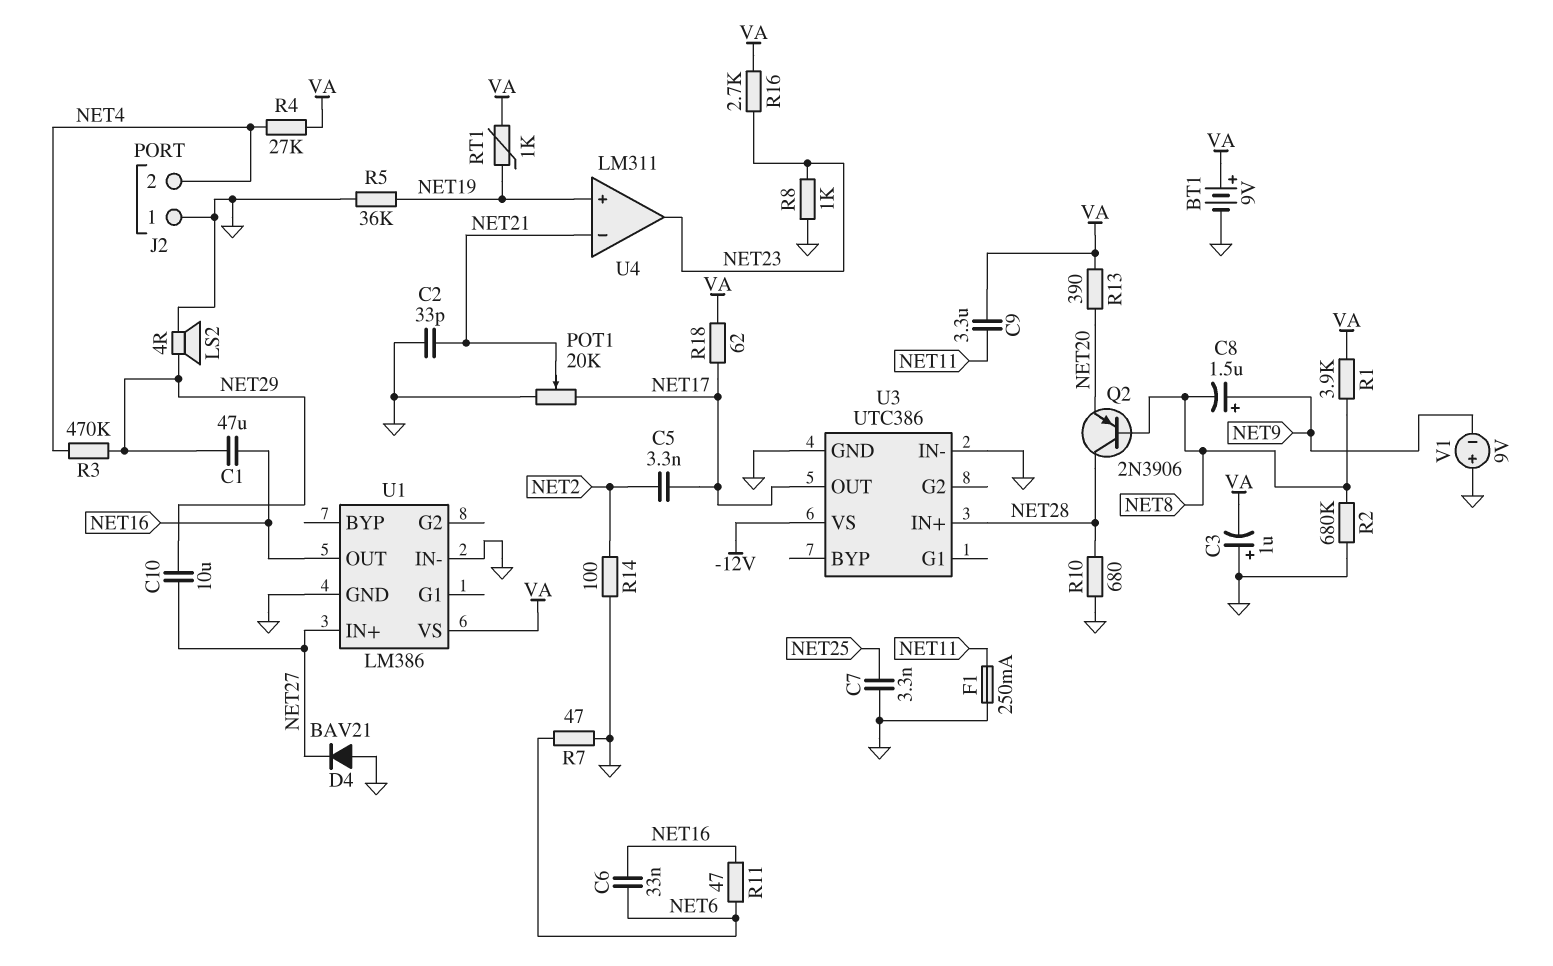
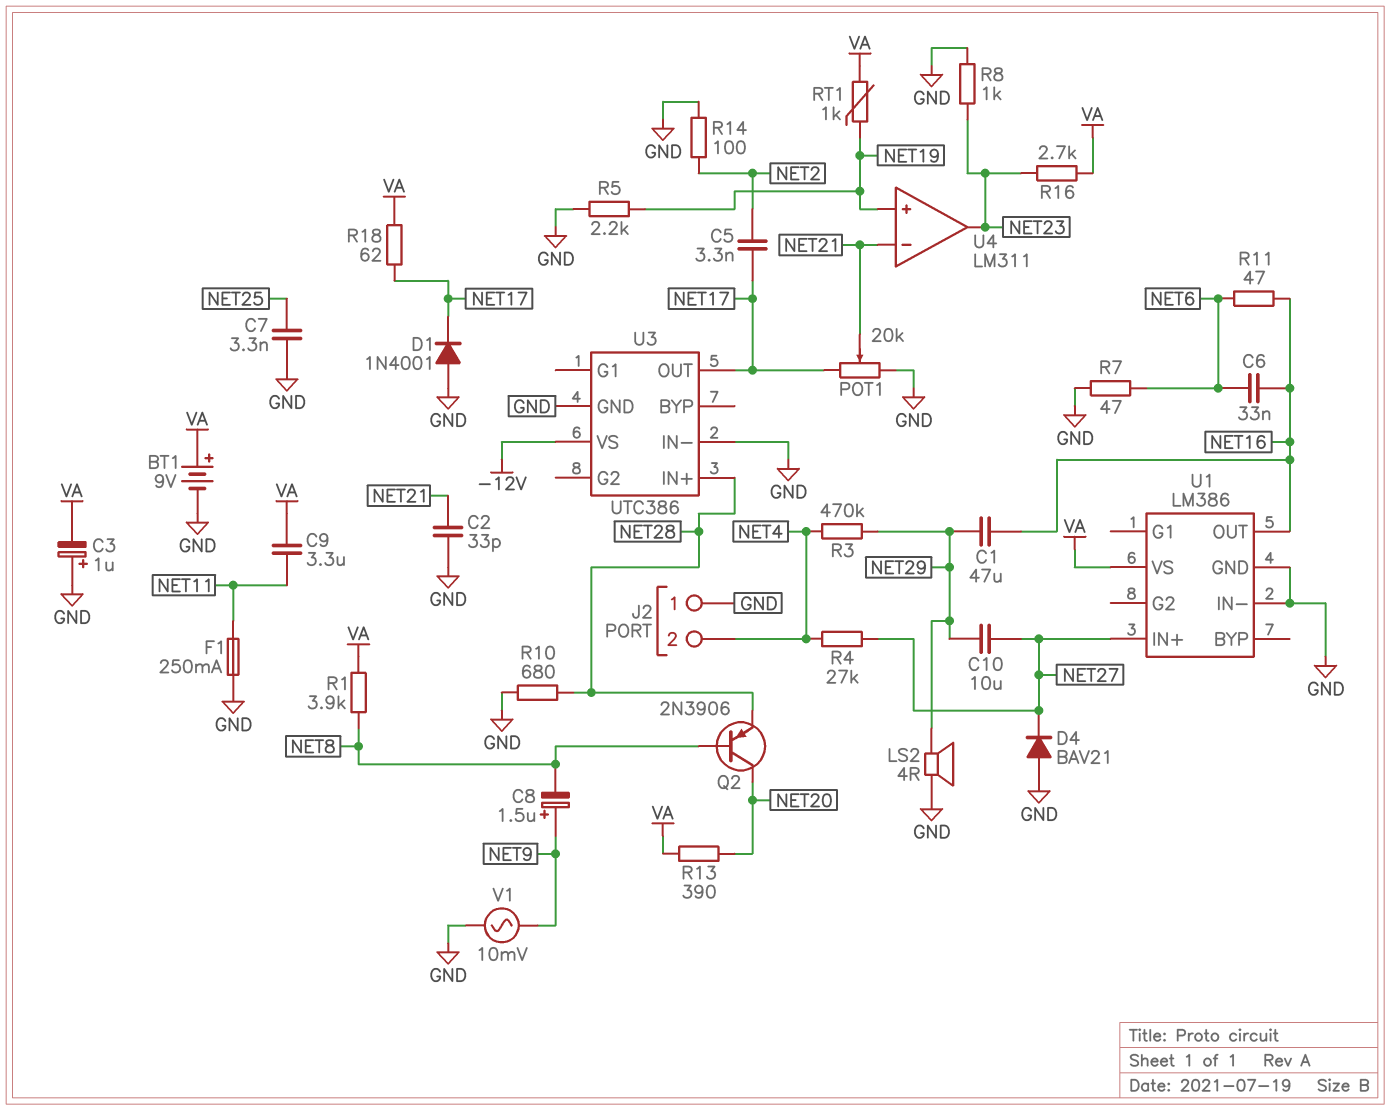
D1: none -> diode 1N4001 (A GND, K NET17)
Q2: PNP 2N3906 (B NET8, C NET28, E NET20) -> PNP 2N3906 (B NET8, C NET20, E NET28)
R2: 680k (GND, NET8) -> none
R4: 27k (NET4, VA) -> 27k (NET4, NET27)
R5: 36k (GND, NET19) -> 2.2k (GND, NET19)
V1: 9V (plus GND, minus NET9) -> AC 10mV (GND, NET9)

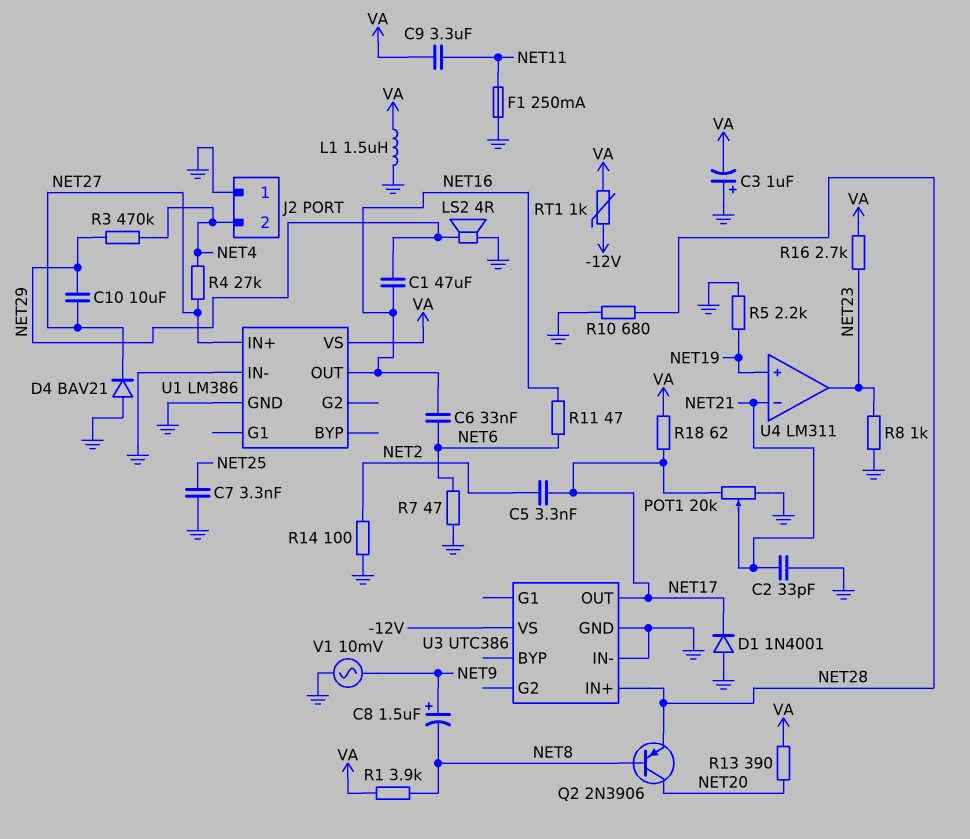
BT1: 9V (plus VA, minus GND) -> none
L1: none -> 1.5uH (GND, VA)
RT1: 1k (NET19, VA) -> 1k (-12V, VA)

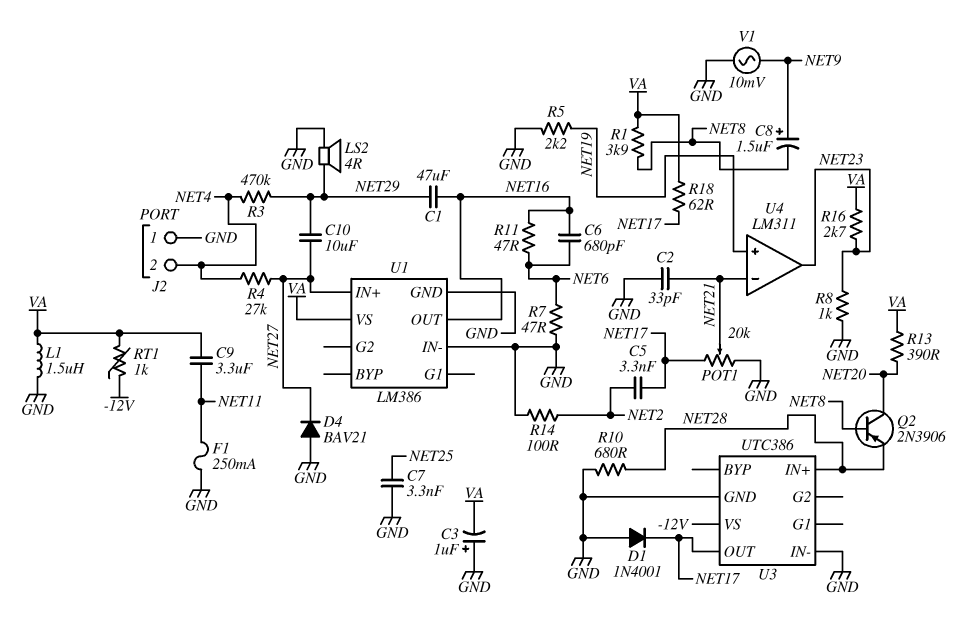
C6: 33nF (NET6, NET16) -> 680pF (NET6, NET16)

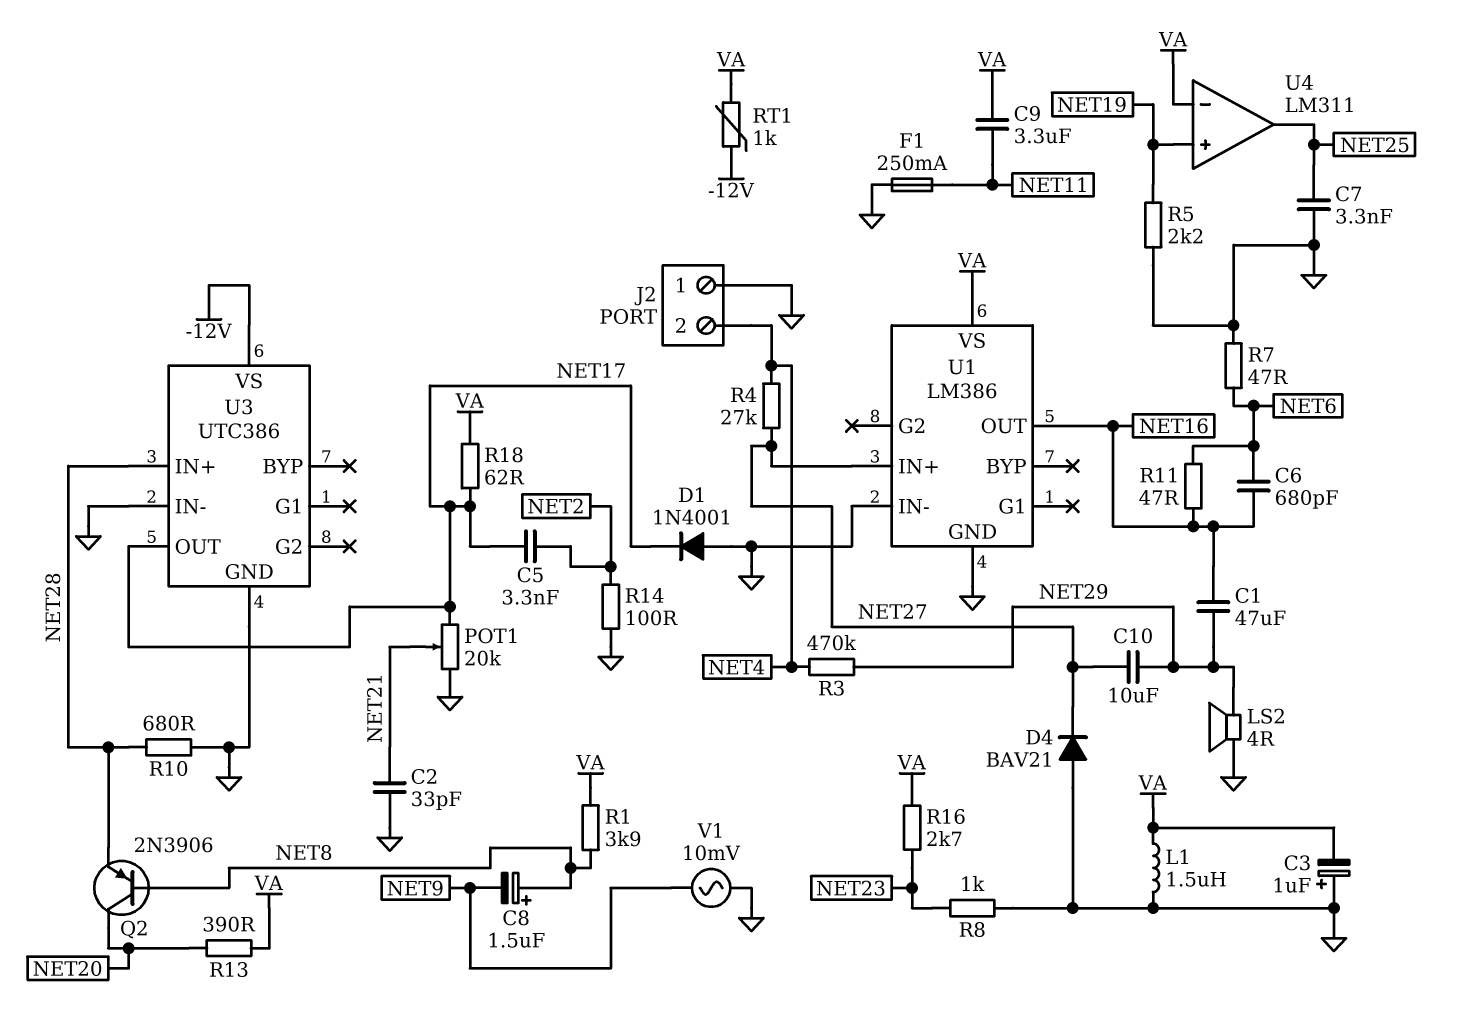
C8: 1.5uF (plus NET9, minus NET8) -> 1.5uF (plus NET8, minus NET9)
U4 pin in-: NET21 -> VA
U4 pin out: NET23 -> NET25

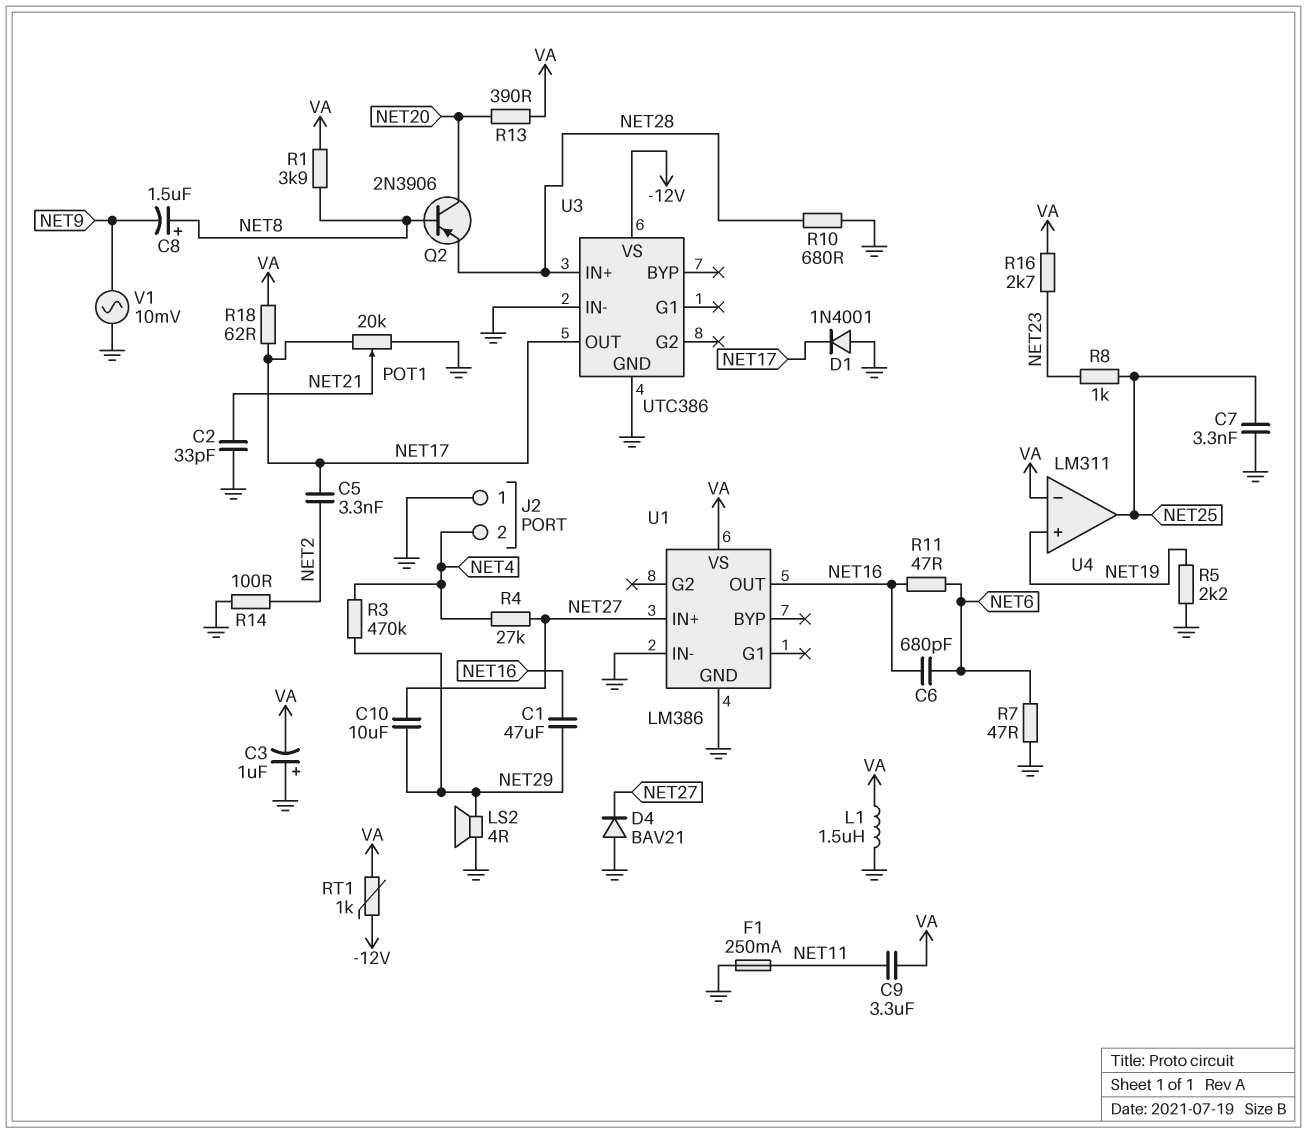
R8: 1k (GND, NET23) -> 1k (NET23, NET25)

